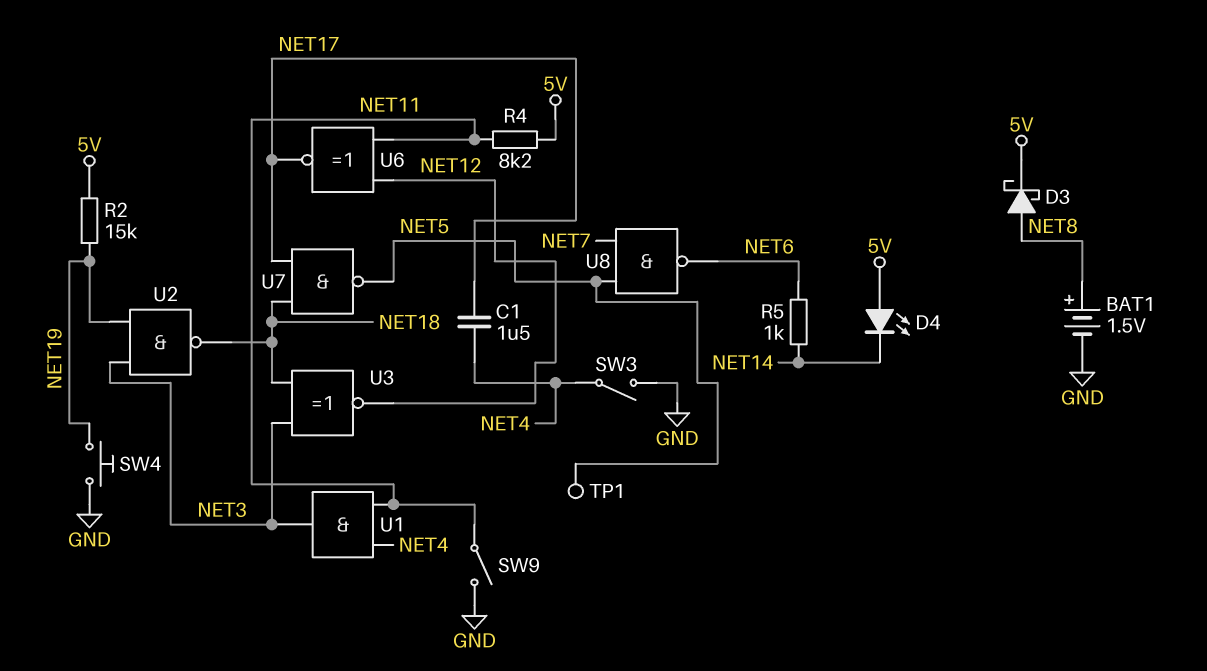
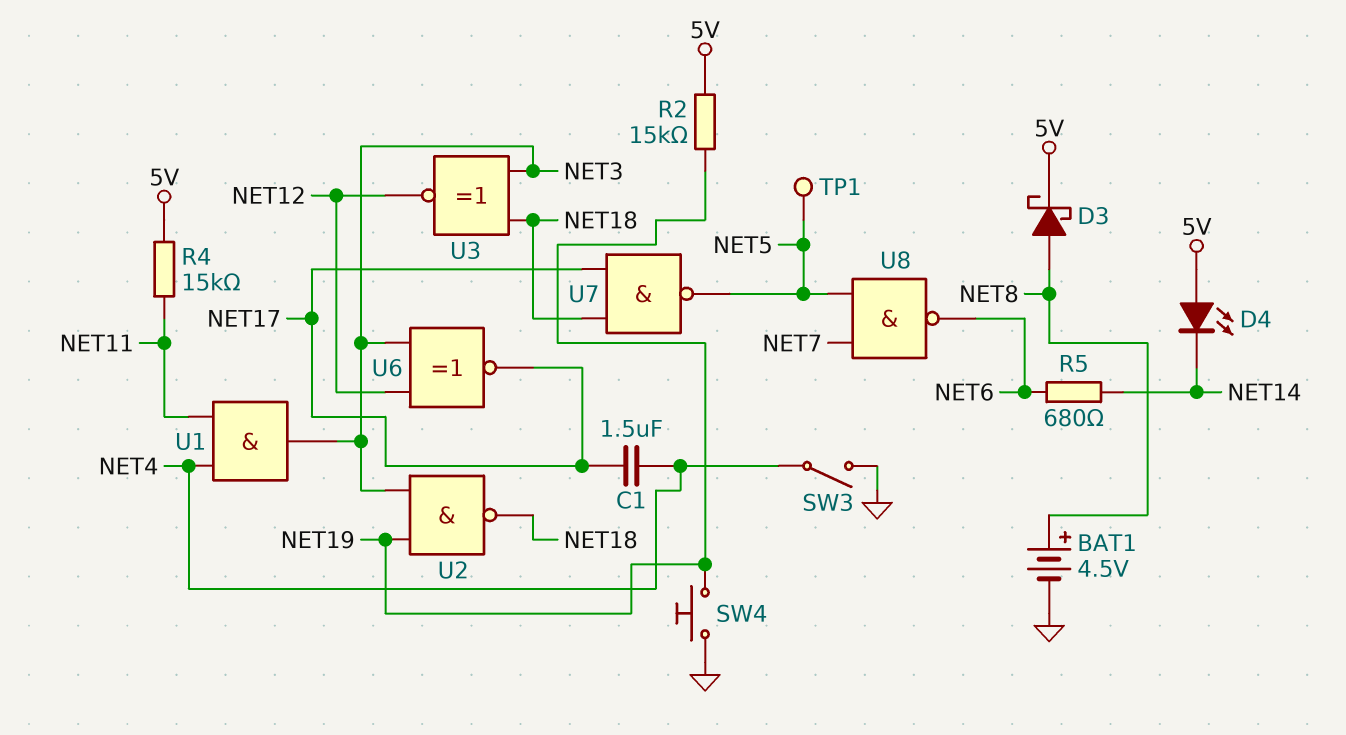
BAT1: 1.5V (plus NET8, minus GND) -> 4.5V (plus NET8, minus GND)
R4: 8.2k (5V, NET11) -> 15k (5V, NET11)
R5: 1k (NET6, NET14) -> 680 (NET6, NET14)
SW9: switch (GND, NET11) -> none
U6: XNOR (in NET11, in NET12, out NET17) -> XNOR (in NET3, in NET12, out NET17)

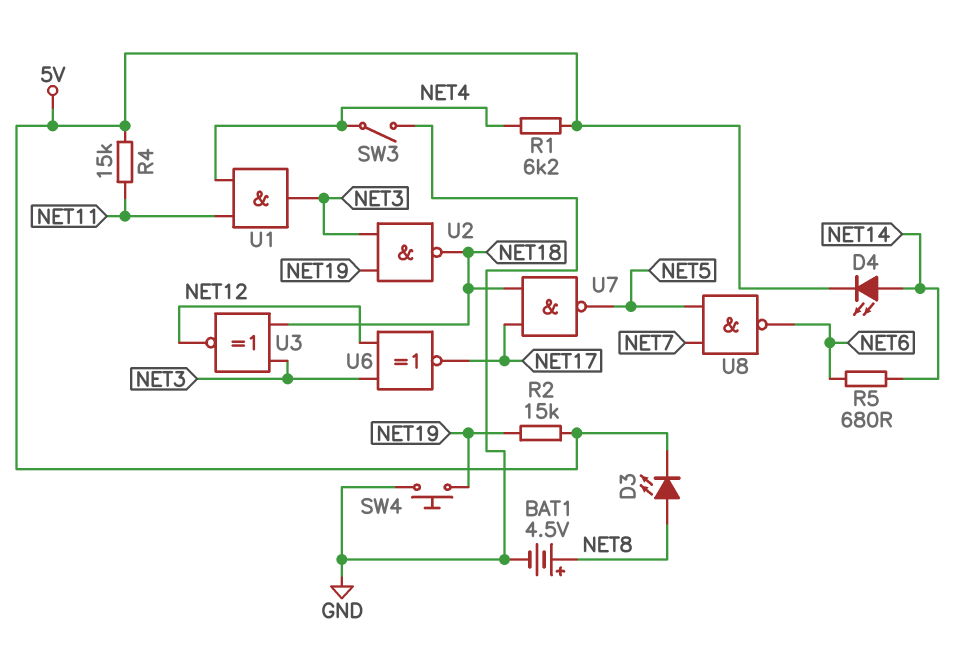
C1: 1.5uF (NET4, NET17) -> none
D3: schottky (A NET8, K 5V) -> LED (A NET8, K 5V)
D4: LED (A 5V, K NET14) -> LED (A NET14, K 5V)
R1: none -> 6.2k (5V, NET4)
TP1: test point (NET5) -> none

